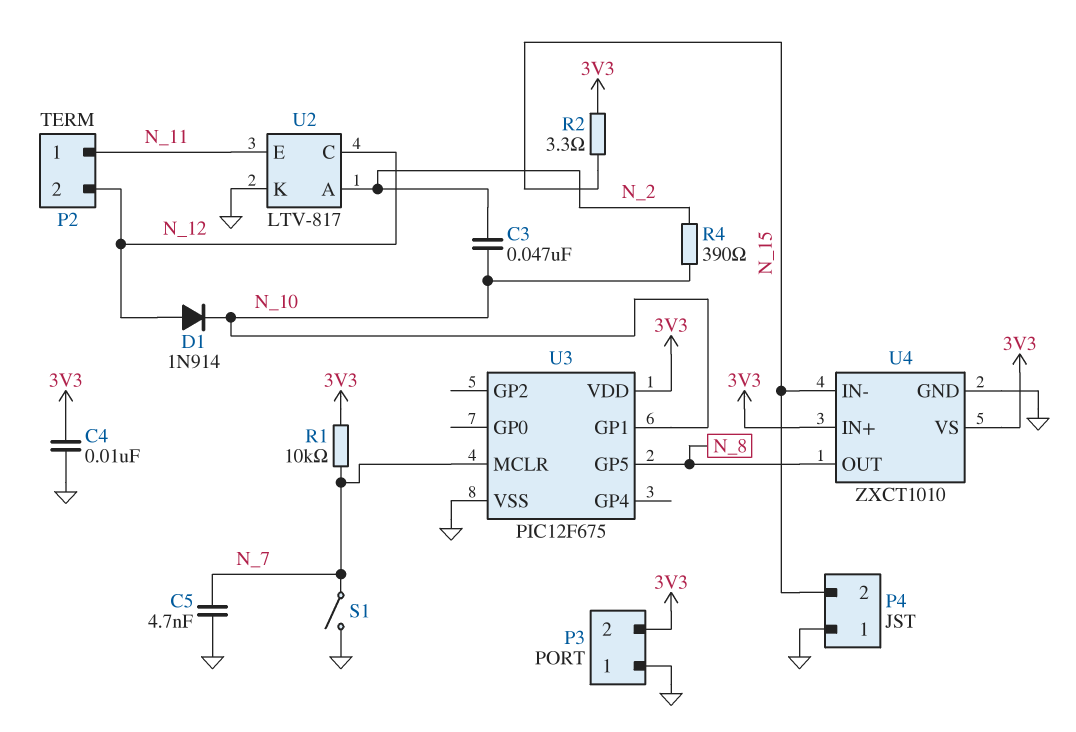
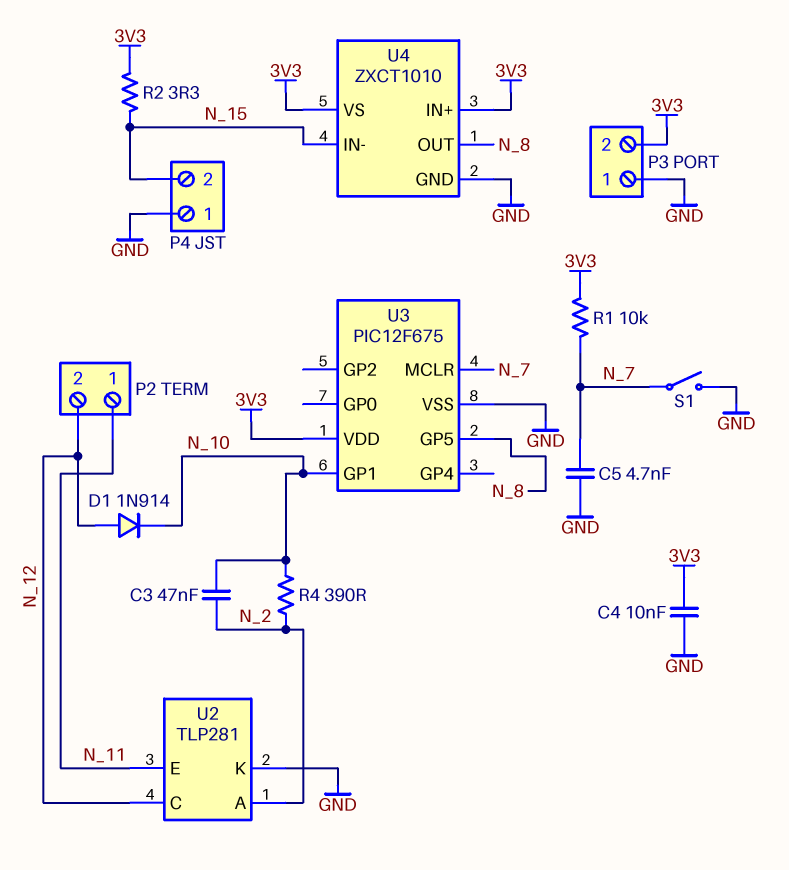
U2: LTV-817 -> TLP281

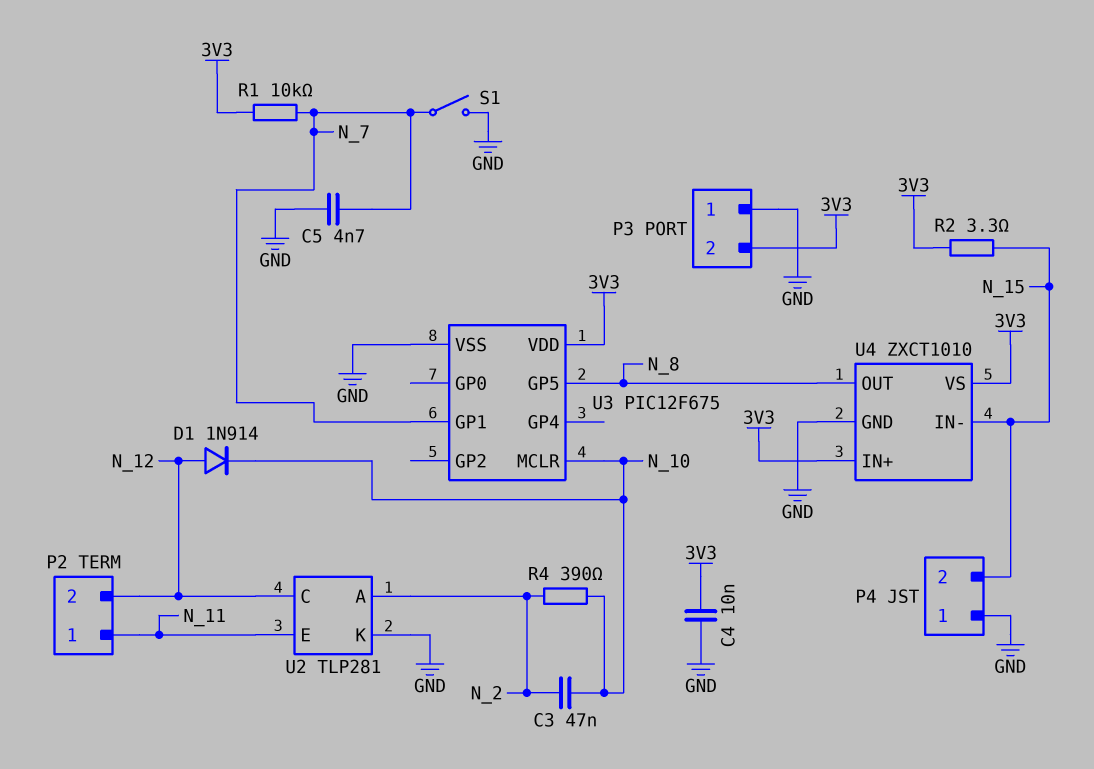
U3 pin GP1: N_10 -> N_7
U3 pin MCLR: N_7 -> N_10

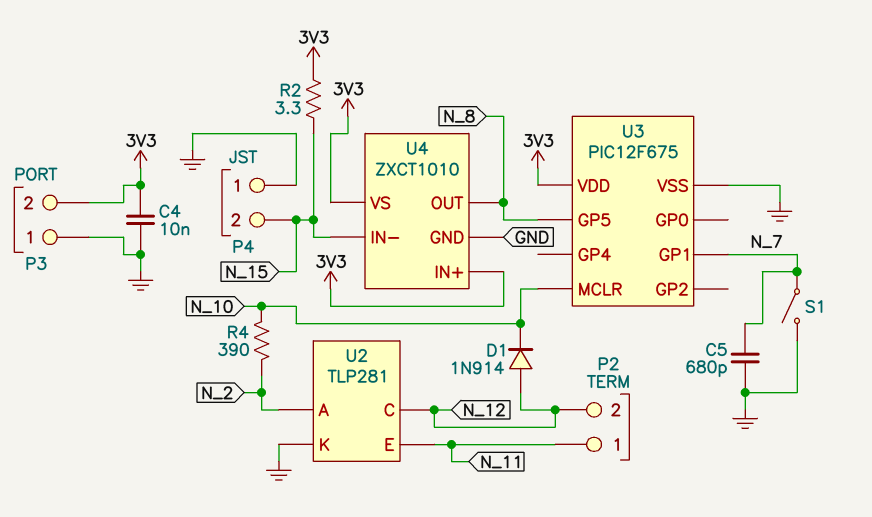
C3: 47nF (N_2, N_10) -> none
C5: 4.7nF (GND, N_7) -> 680pF (GND, N_7)
R1: 10k (3V3, N_7) -> none

